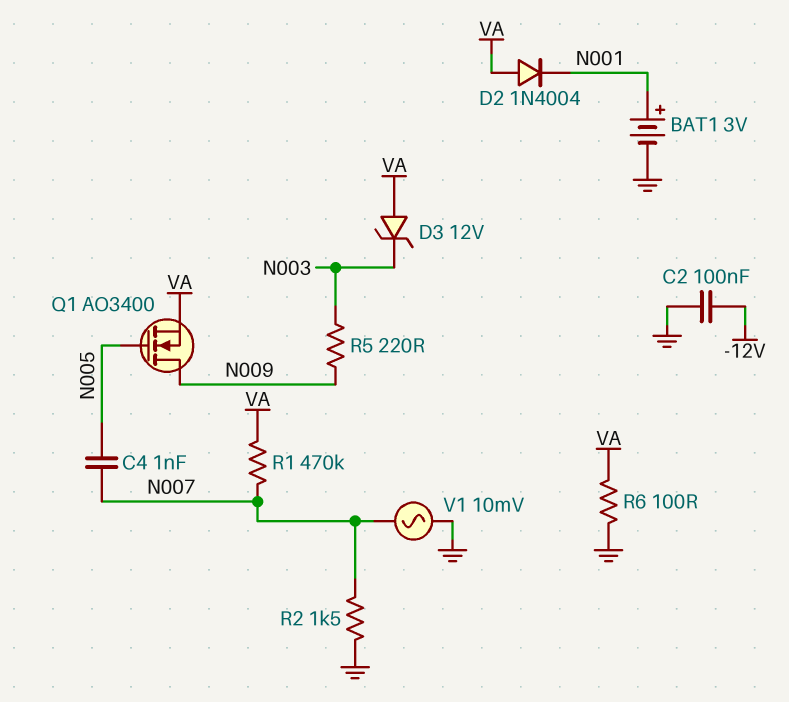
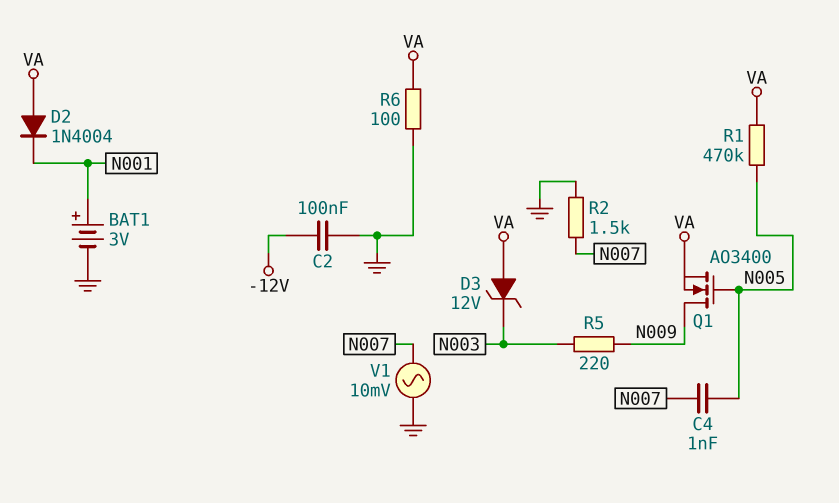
R1: 470k (N007, VA) -> 470k (N005, VA)

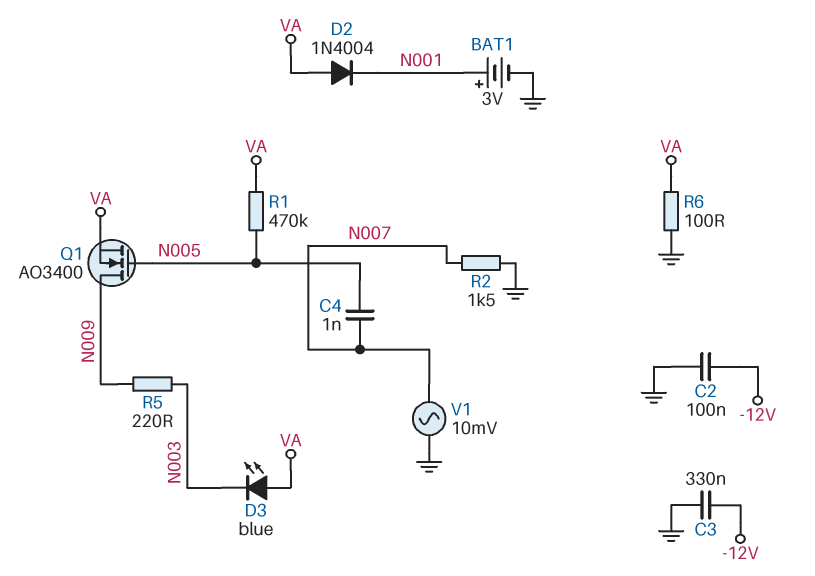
C3: none -> 330nF (-12V, GND)
D3: zener 12V (A VA, K N003) -> LED blue (A VA, K N003)

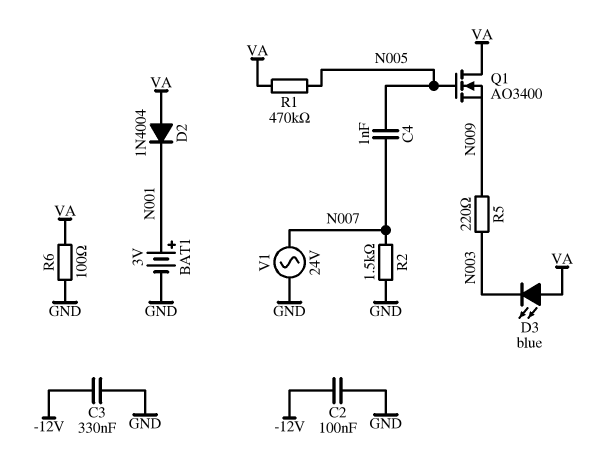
Q1: NMOS AO3400 (G N005, D N009, S VA) -> NMOS AO3400 (G N005, D VA, S N009)
V1: AC 10mV (GND, N007) -> AC 24V (GND, N007)

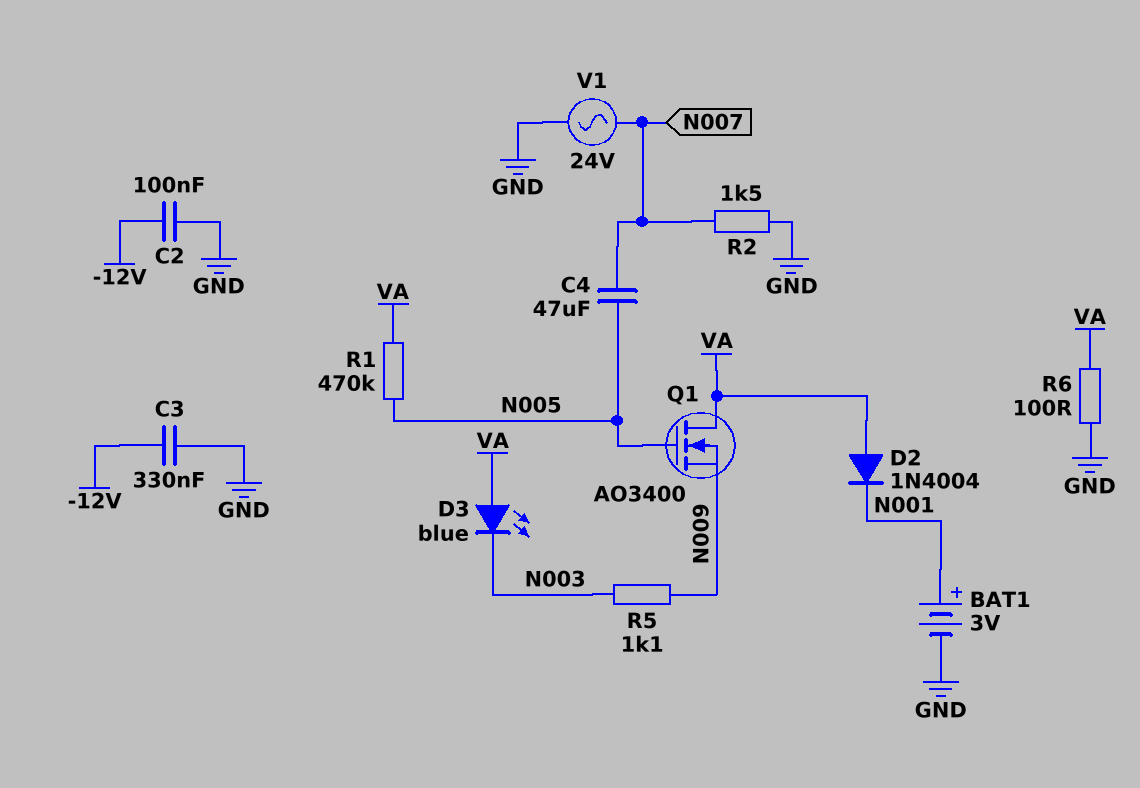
C4: 1nF (N005, N007) -> 47uF (N005, N007)
R5: 220 (N003, N009) -> 1.1k (N003, N009)

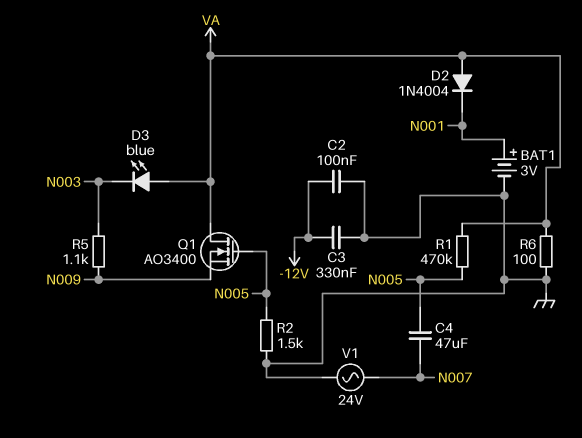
R2: 1.5k (GND, N007) -> 1.5k (GND, N005)

